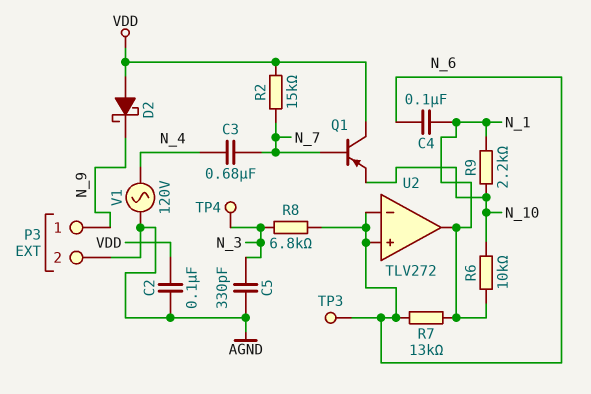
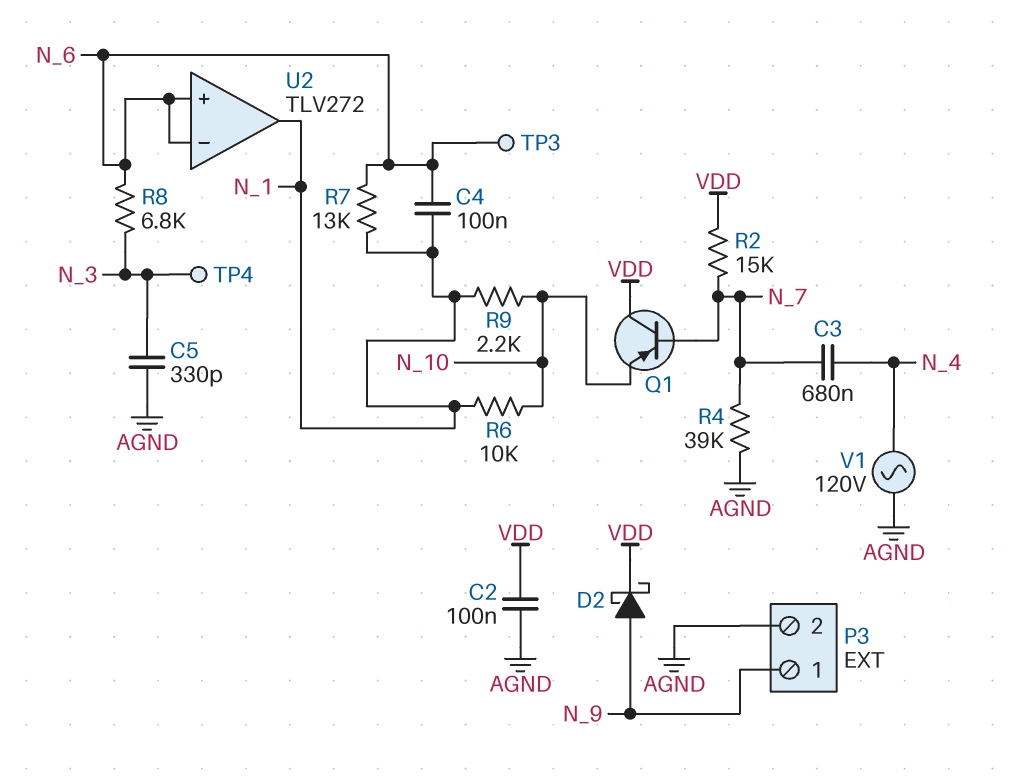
D2: schottky (A VDD, K N_9) -> schottky (A N_9, K VDD)
R4: none -> 39k (AGND, N_7)

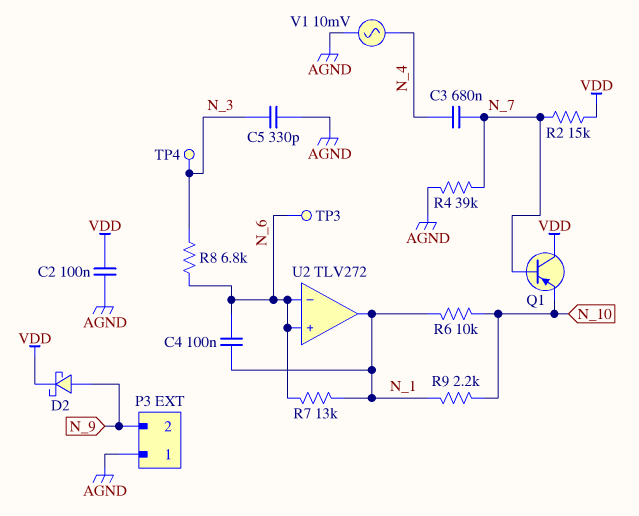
P3 pin 1: N_9 -> AGND
P3 pin 2: AGND -> N_9
V1: AC 120V (AGND, N_4) -> AC 10mV (AGND, N_4)

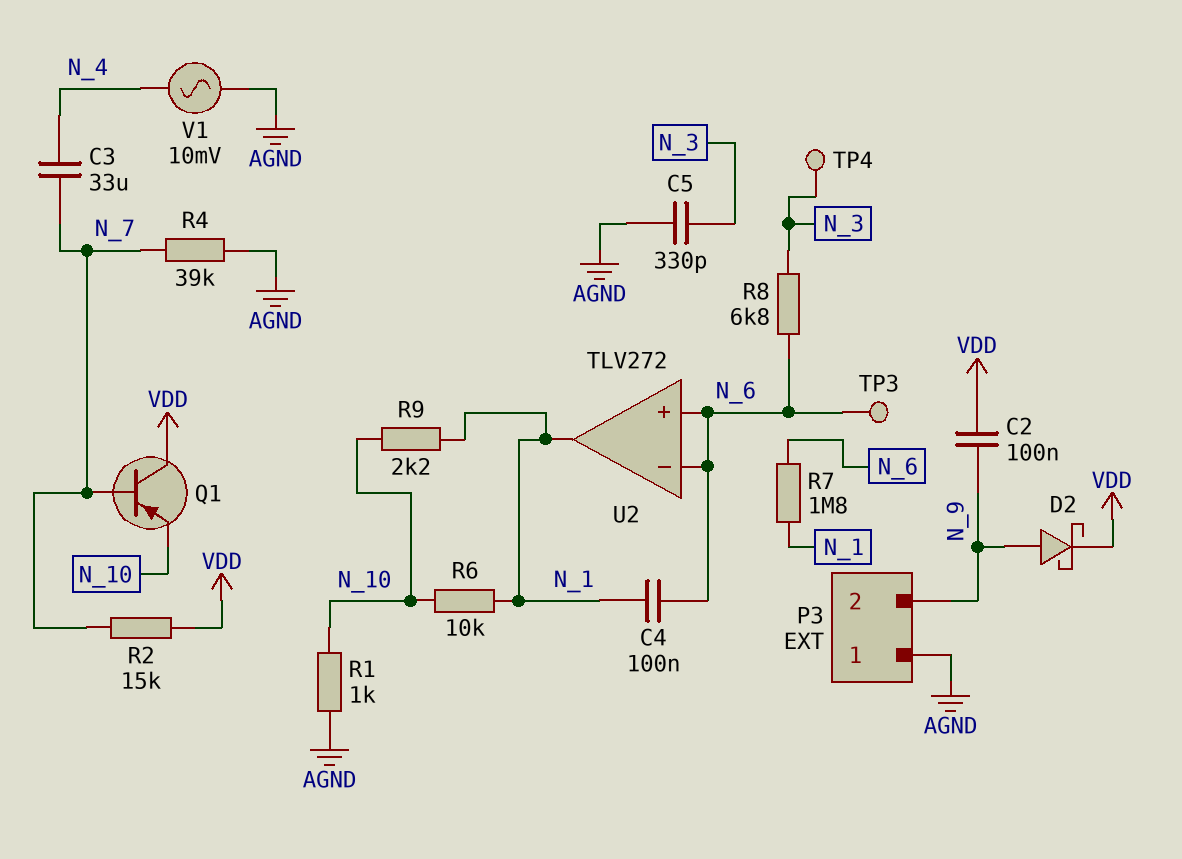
C2: 100nF (AGND, VDD) -> 100nF (N_9, VDD)
C3: 680nF (N_4, N_7) -> 33uF (N_4, N_7)
R1: none -> 1k (AGND, N_10)
R7: 13k (N_1, N_6) -> 1.8M (N_1, N_6)

